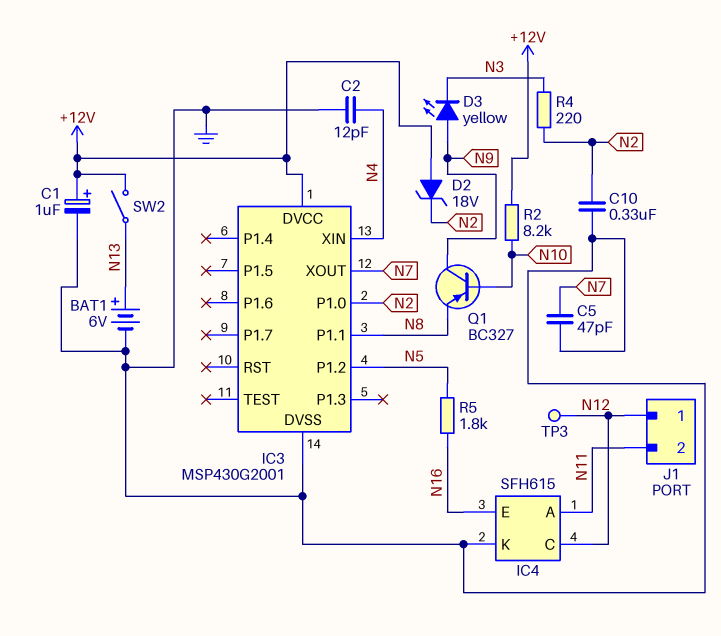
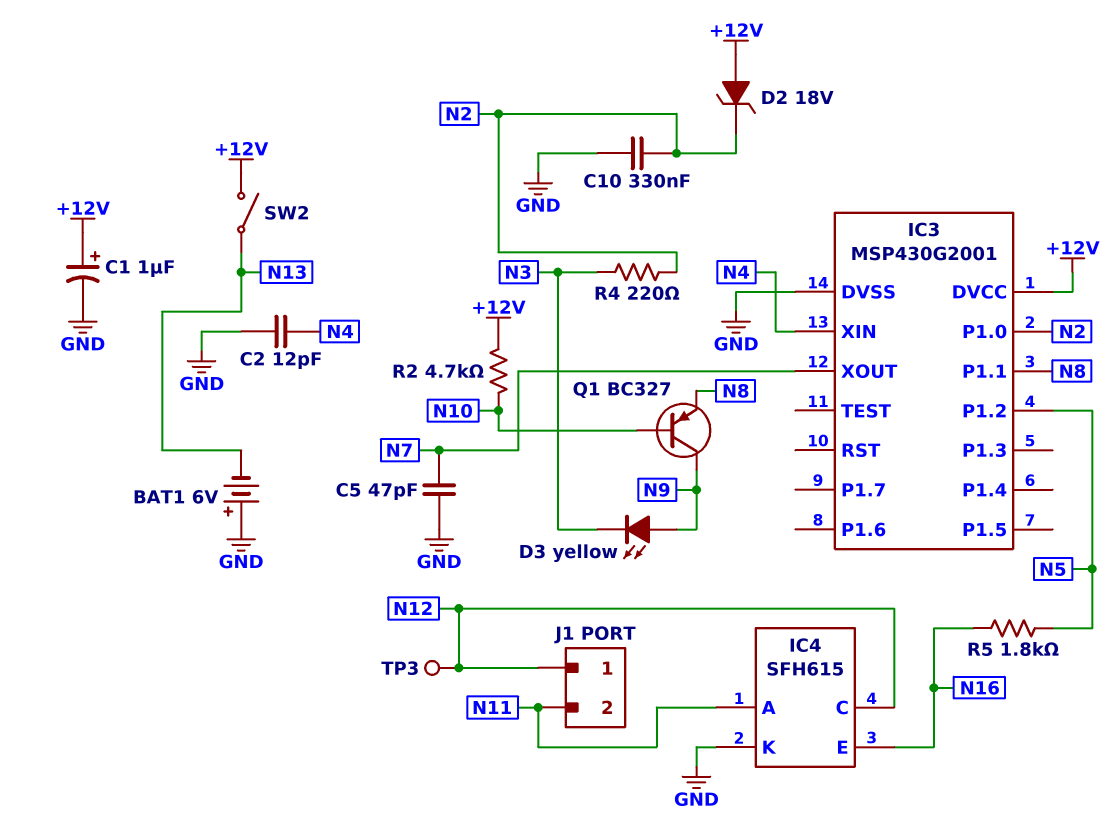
BAT1: 6V (plus N13, minus GND) -> 6V (plus GND, minus N13)
R2: 8.2k (+12V, N10) -> 4.7k (+12V, N10)

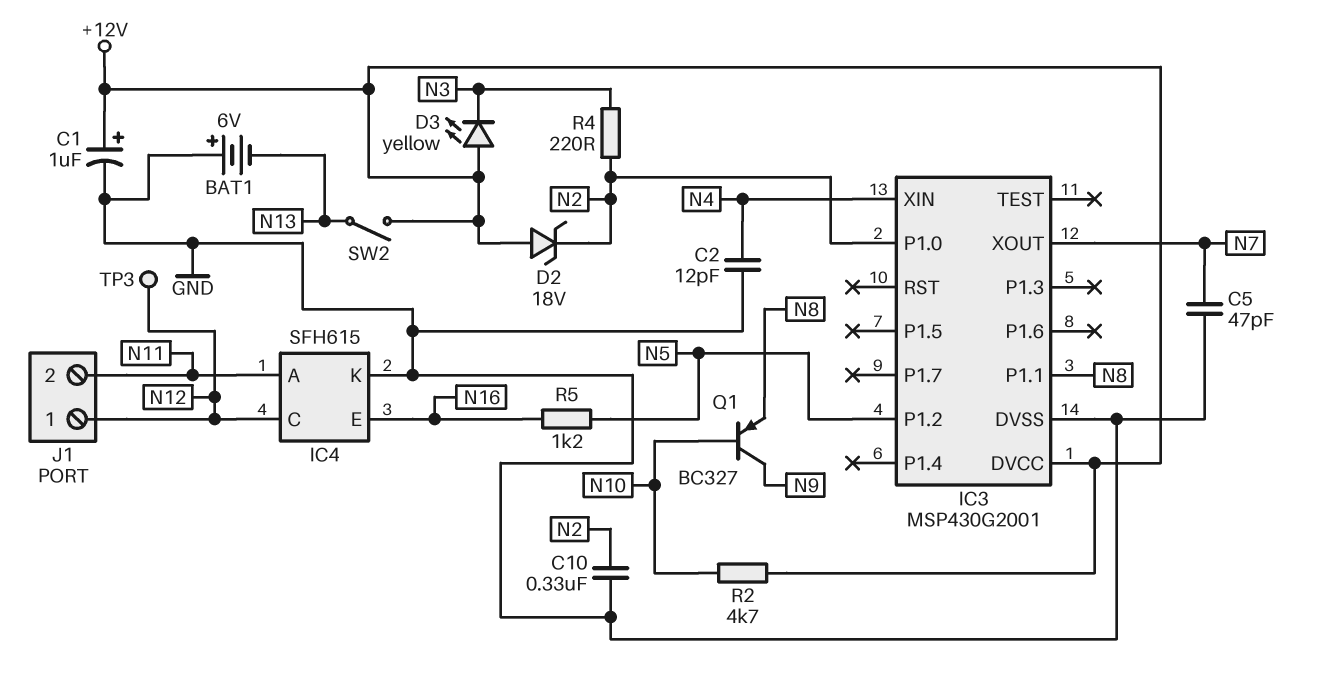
D3: LED yellow (A N9, K N3) -> LED yellow (A +12V, K N3)
R5: 1.8k (N5, N16) -> 1.2k (N5, N16)

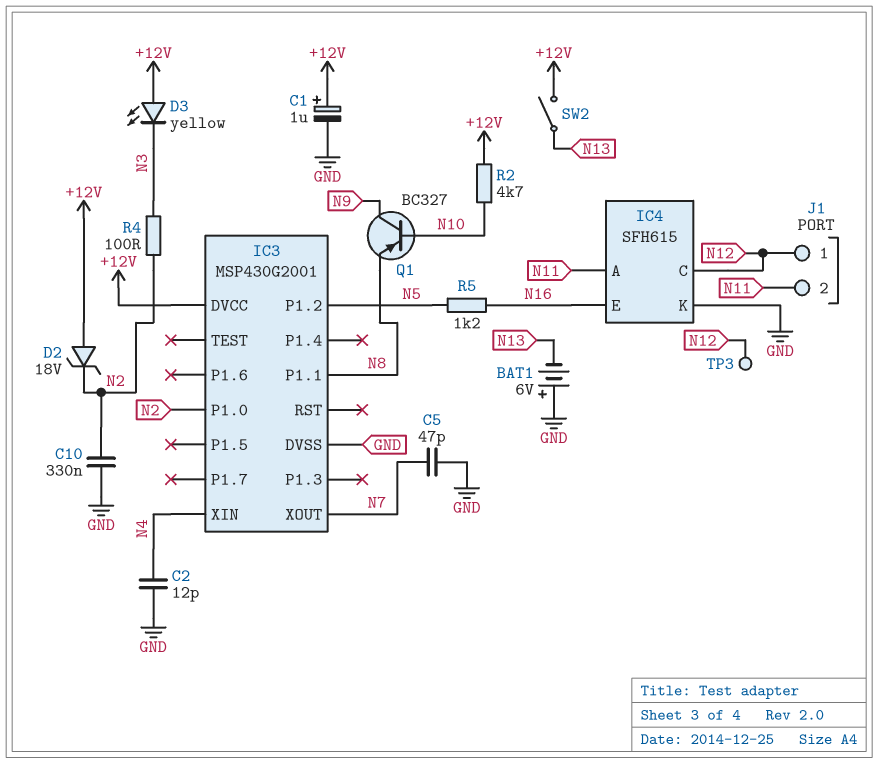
R4: 220 (N2, N3) -> 100 (N2, N3)

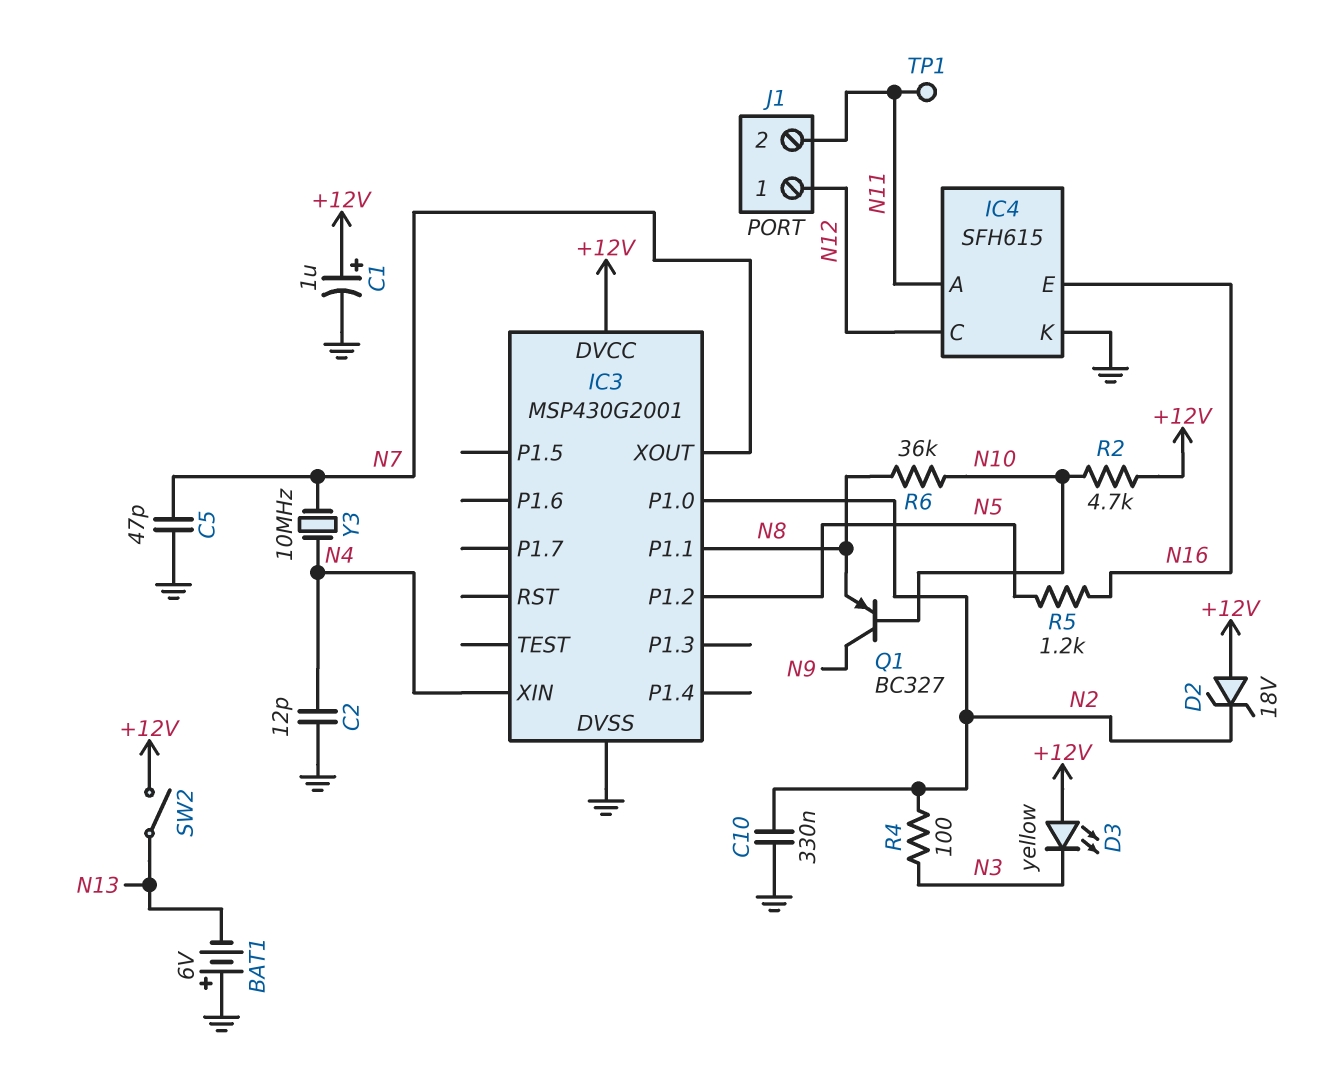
R6: none -> 36k (N8, N10)
TP1: none -> test point (N11)
TP3: test point (N12) -> none
Y3: none -> 10MHz (N4, N7)

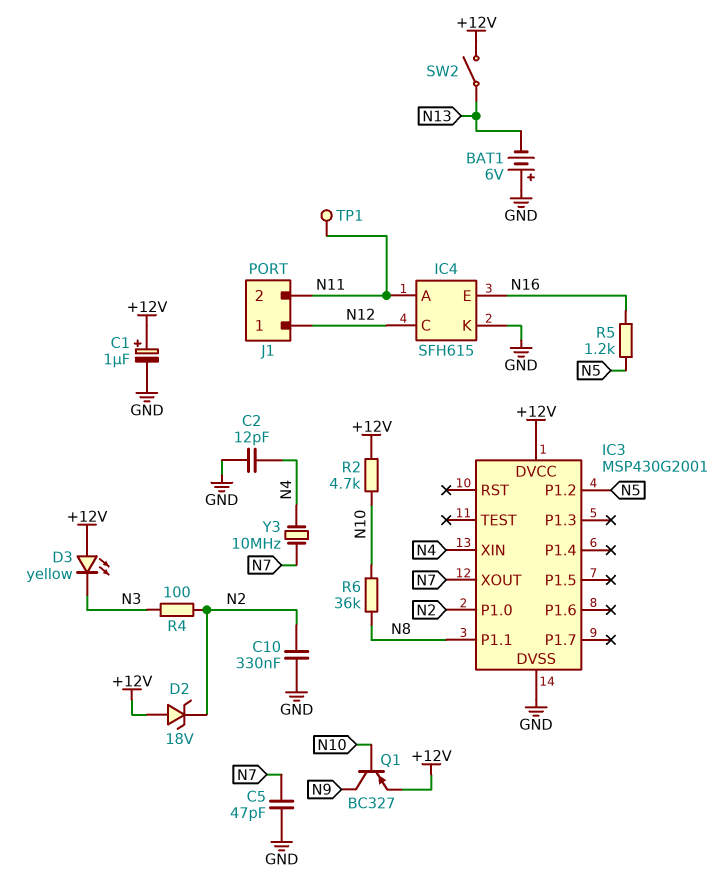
Q1: PNP BC327 (B N10, C N9, E N8) -> PNP BC327 (B N10, C N9, E +12V)

